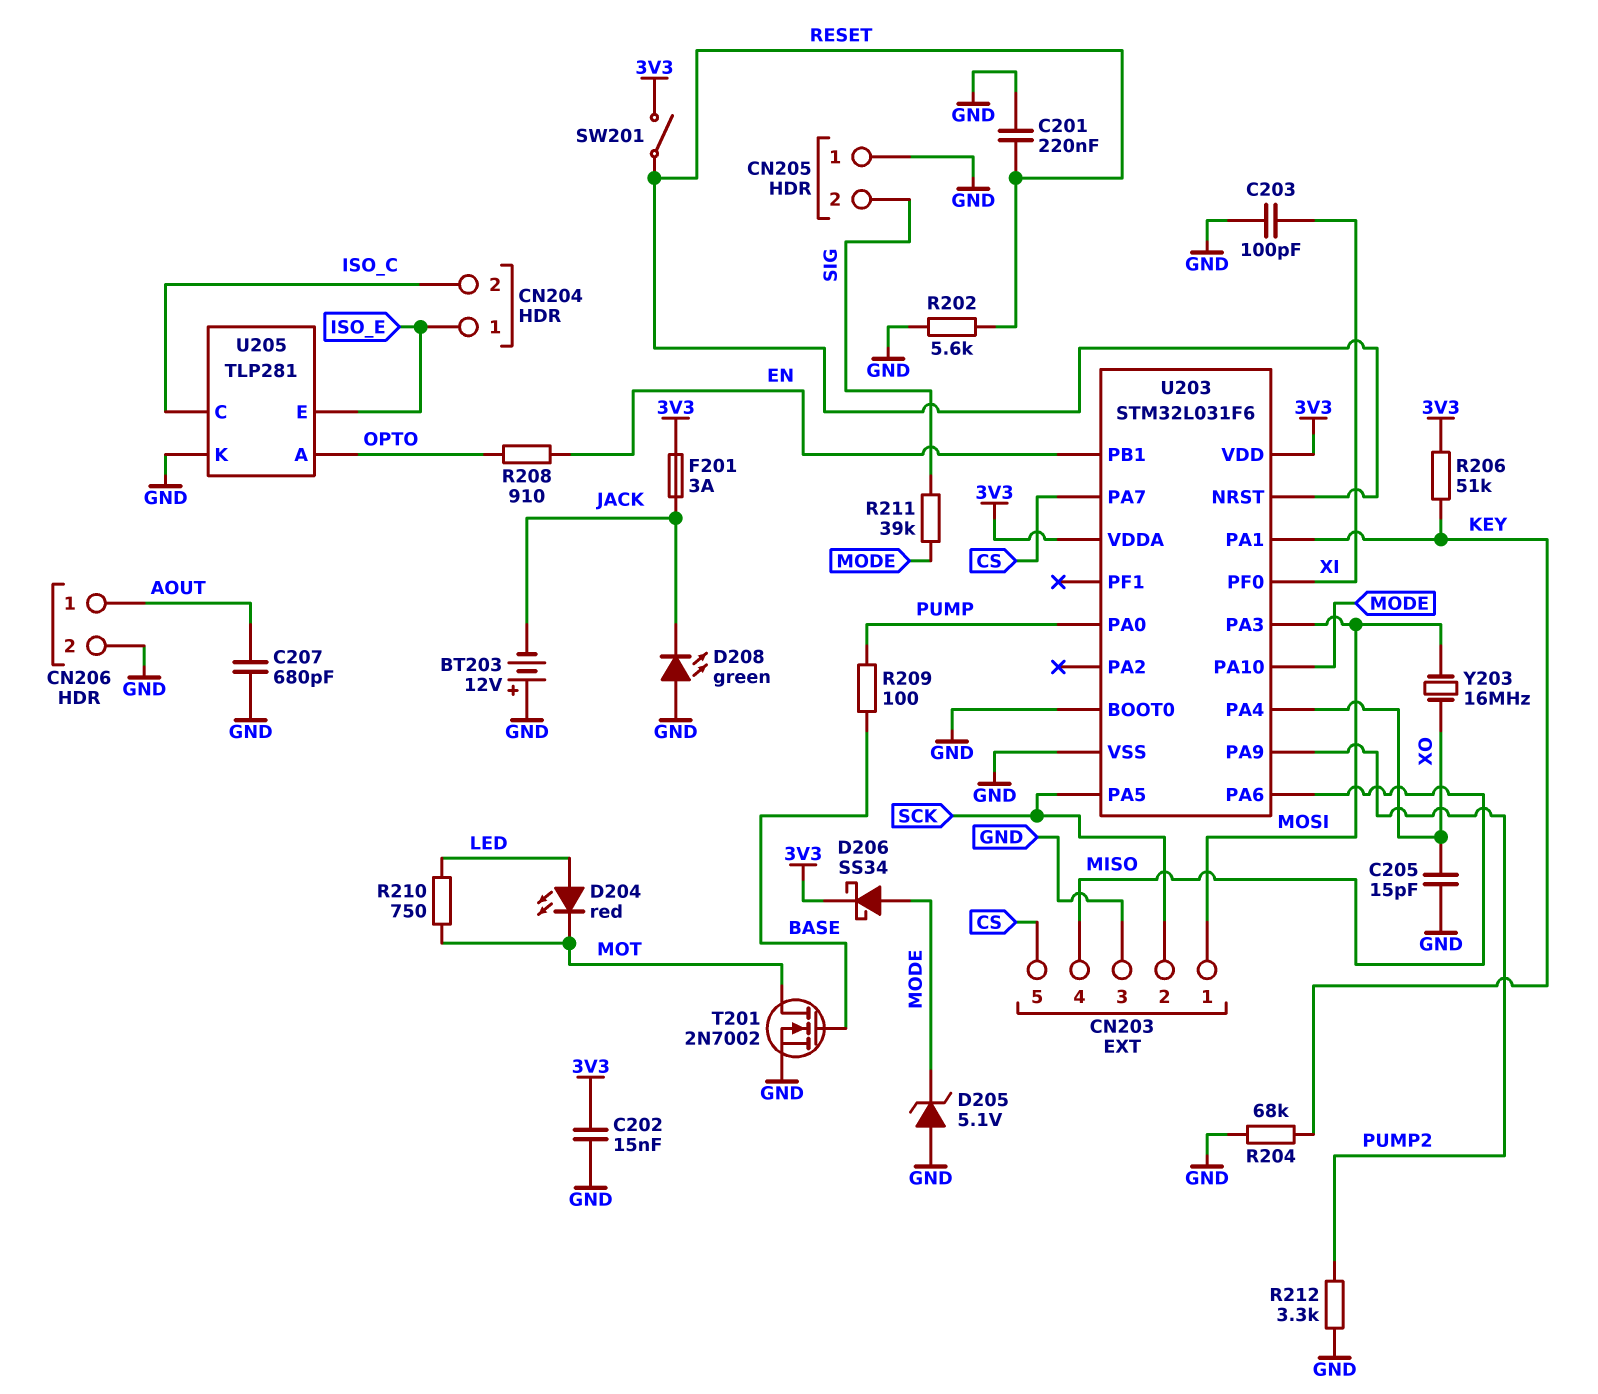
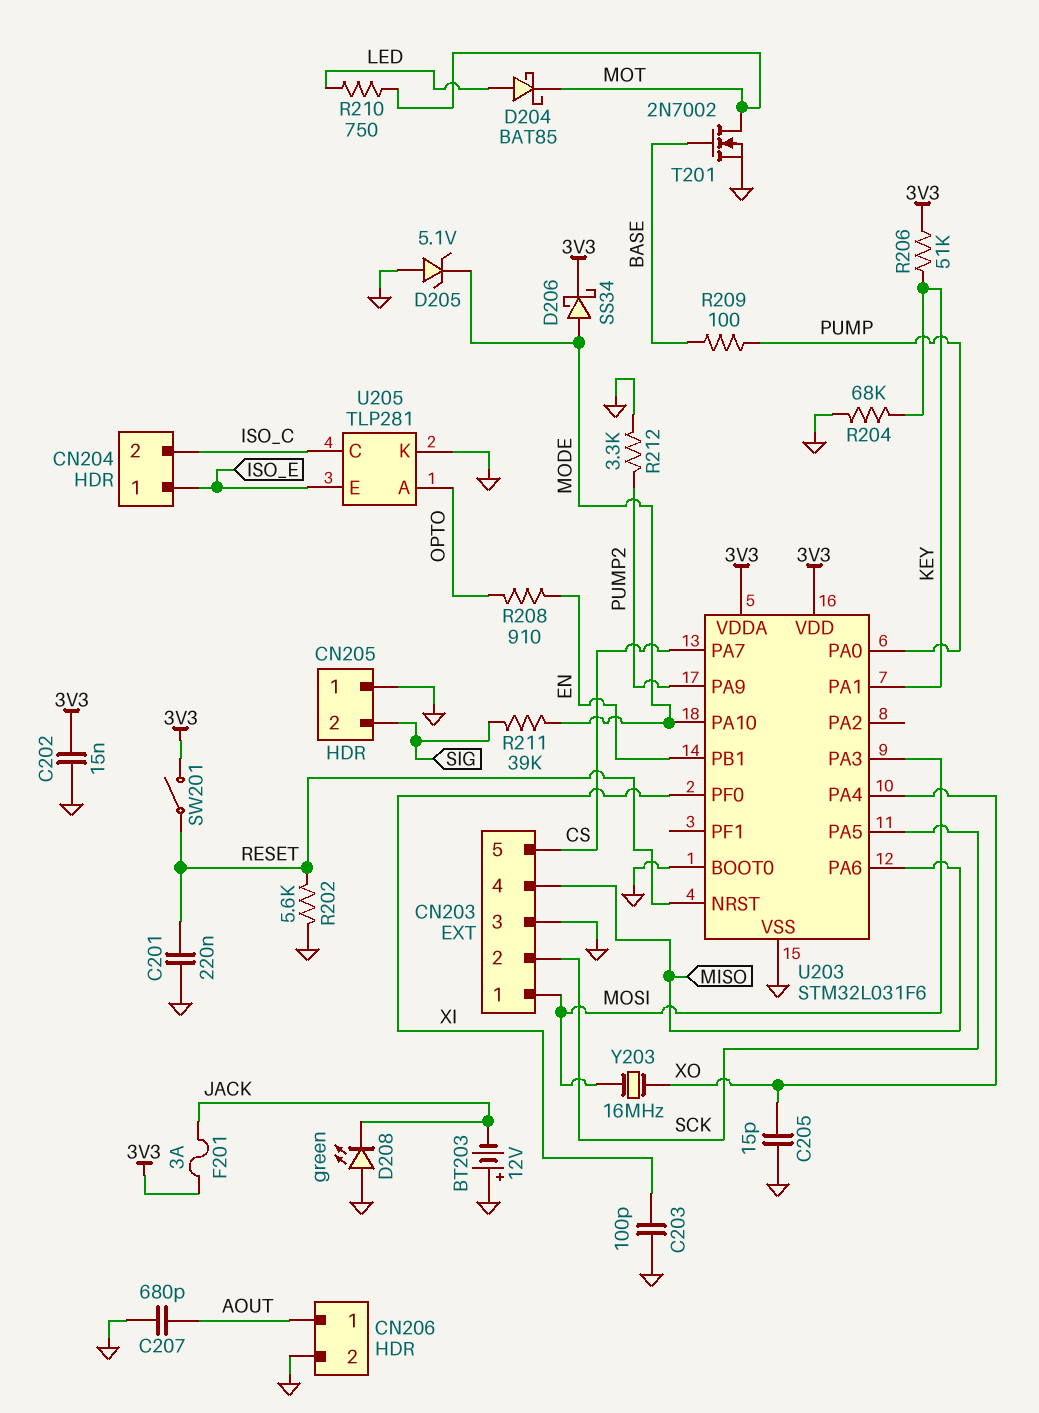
D204: LED red (A LED, K MOT) -> schottky BAT85 (A LED, K MOT)

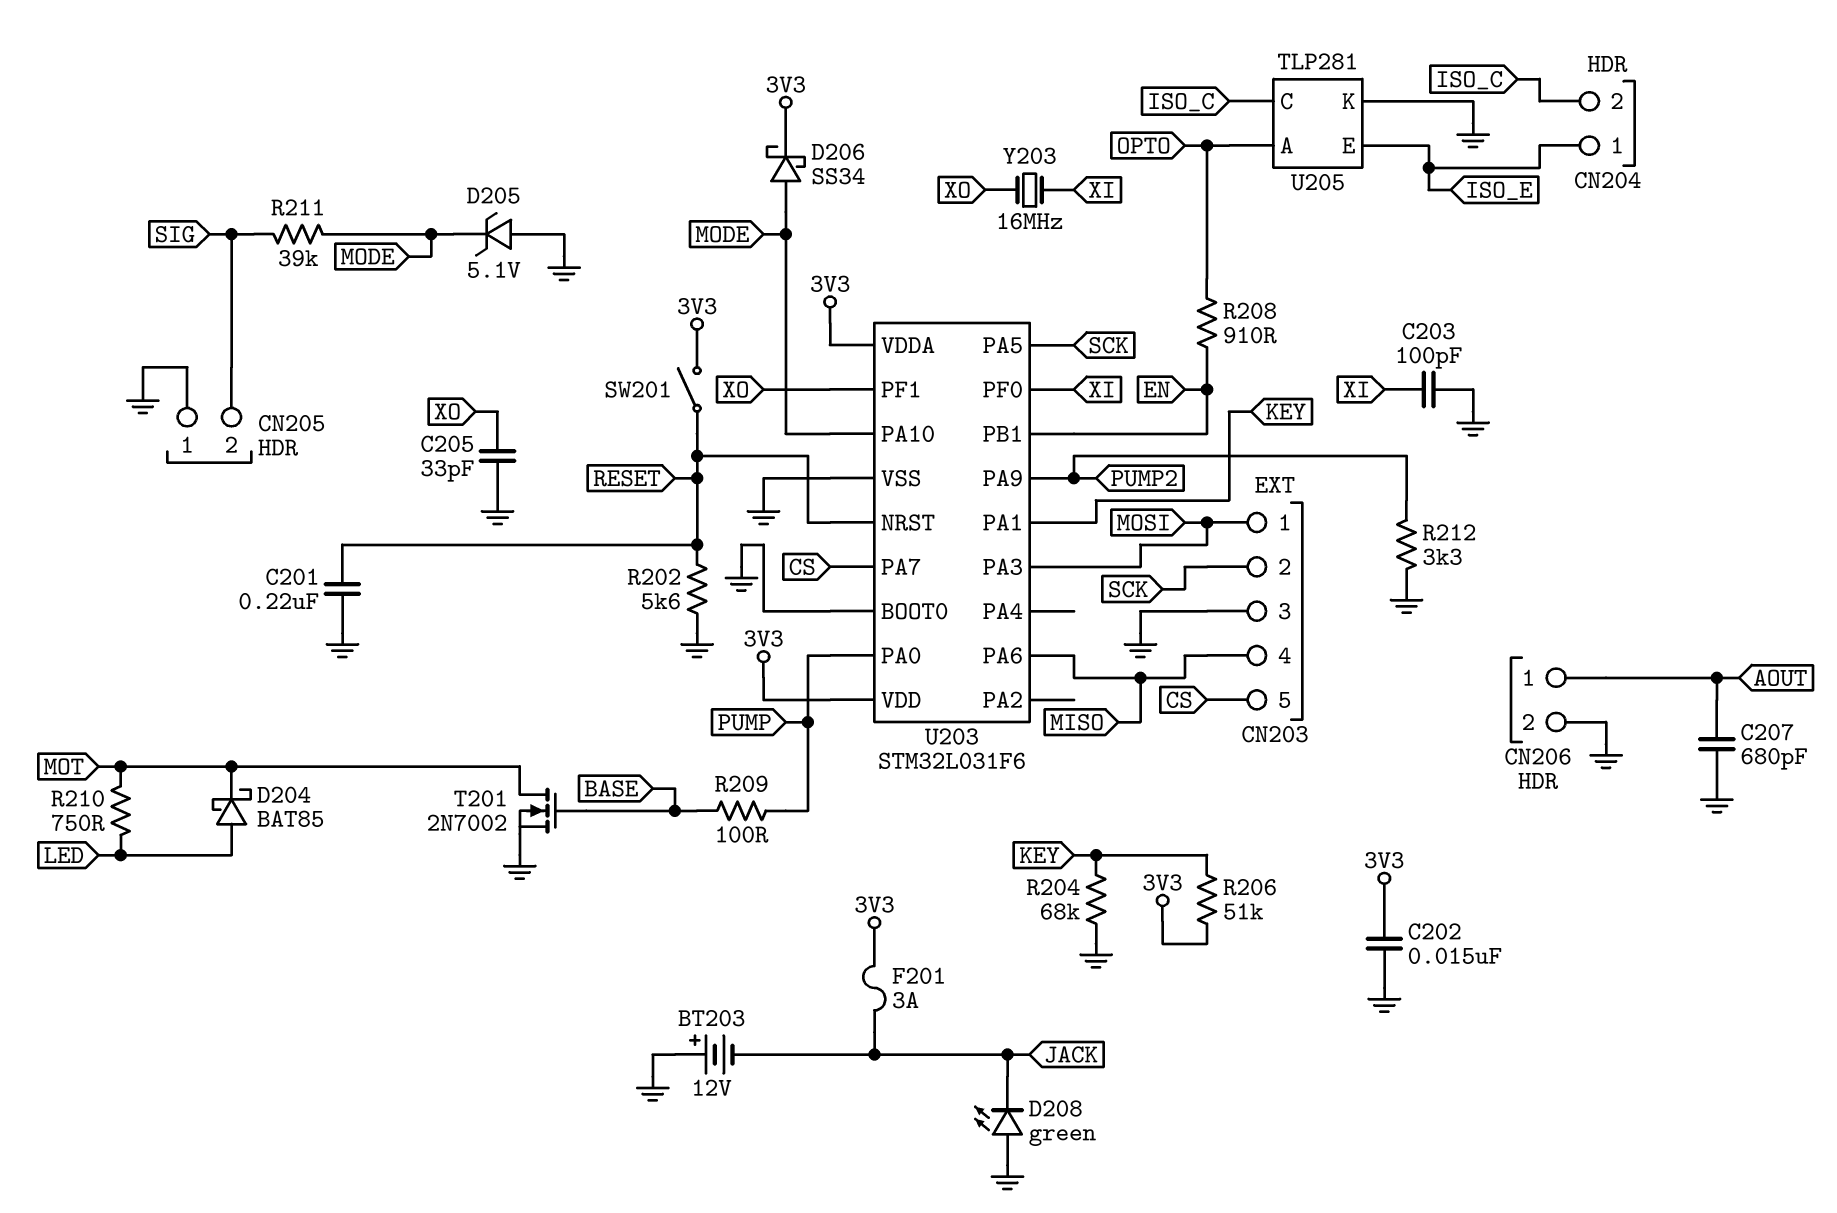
C205: 15pF (GND, XO) -> 33pF (GND, XO)
U203 pin PA4: XO -> none
U203 pin PF1: none -> XO
Y203: 16MHz (MOSI, XO) -> 16MHz (XI, XO)

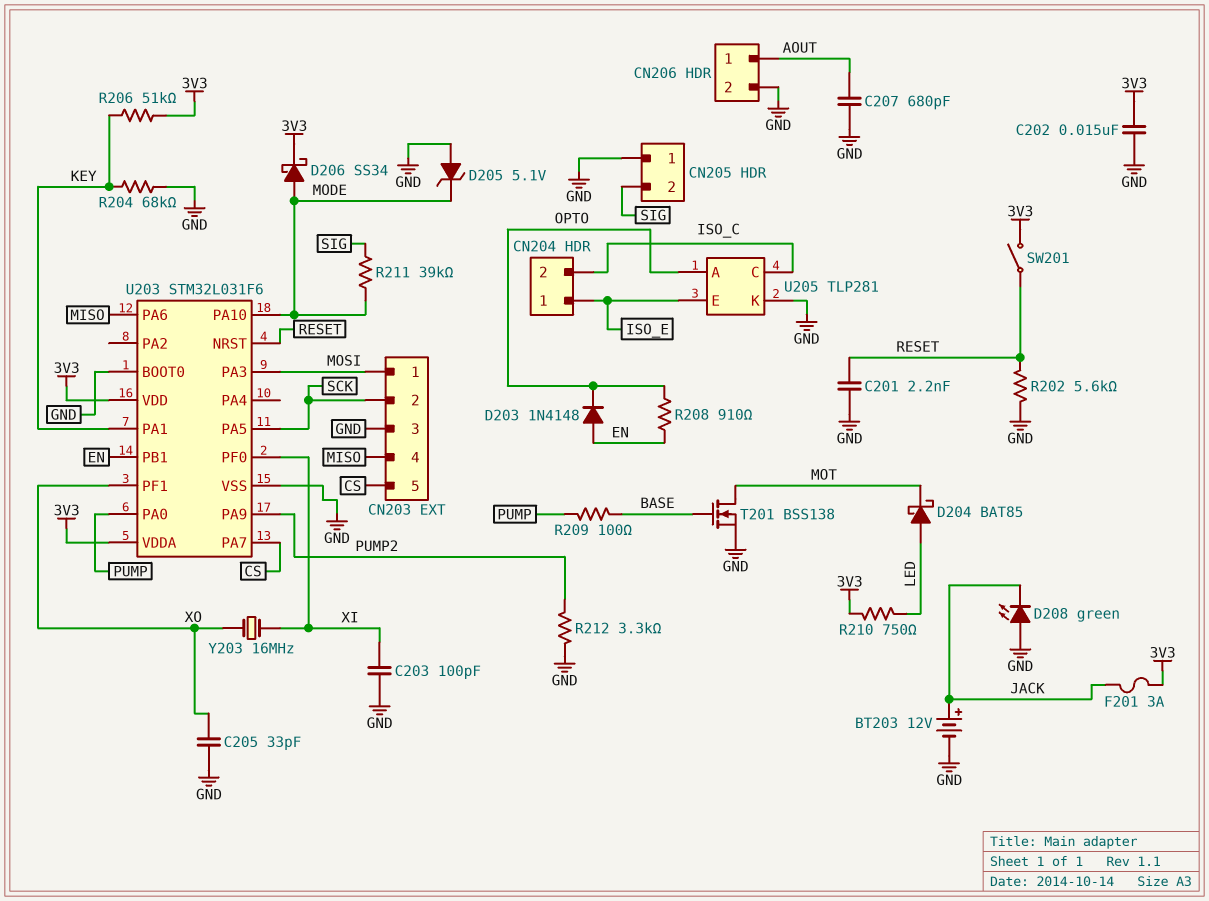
BT203: 12V (plus GND, minus JACK) -> 12V (plus JACK, minus GND)
C201: 220nF (GND, RESET) -> 2.2nF (GND, RESET)
D203: none -> diode 1N4148 (A EN, K OPTO)
R210: 750 (LED, MOT) -> 750 (3V3, LED)
T201: NMOS 2N7002 (G BASE, D MOT, S GND) -> NMOS BSS138 (G BASE, D MOT, S GND)

